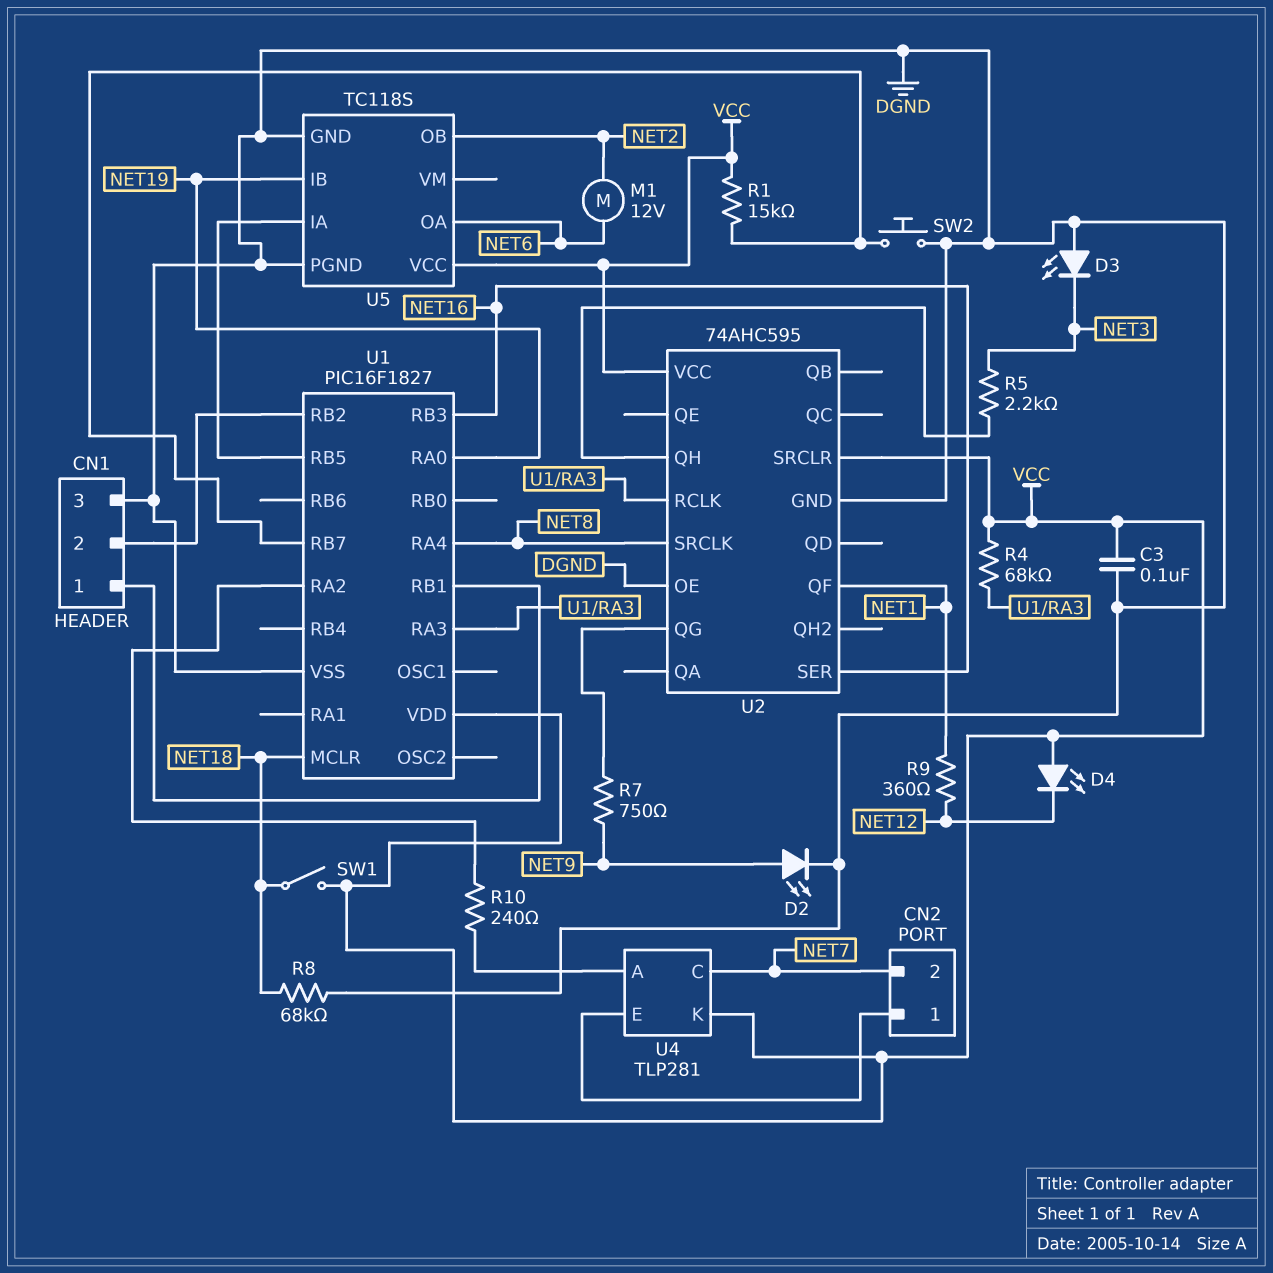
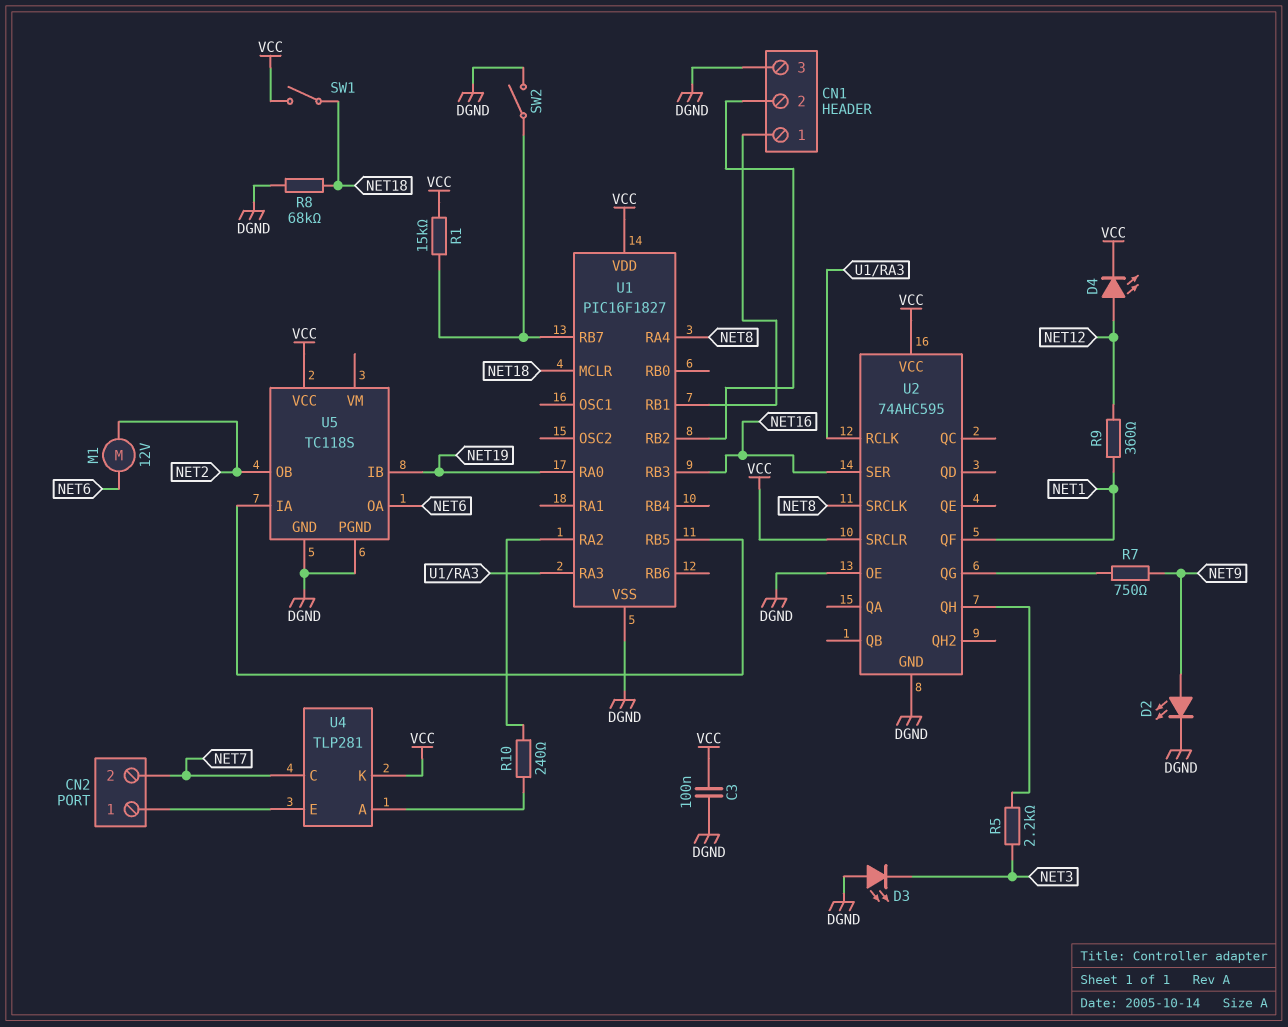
D4: LED (A VCC, K NET12) -> LED (A NET12, K VCC)
R4: 68k (U1/RA3, VCC) -> none
SW2: button (DGND, U1/RB7) -> switch (DGND, U1/RB7)

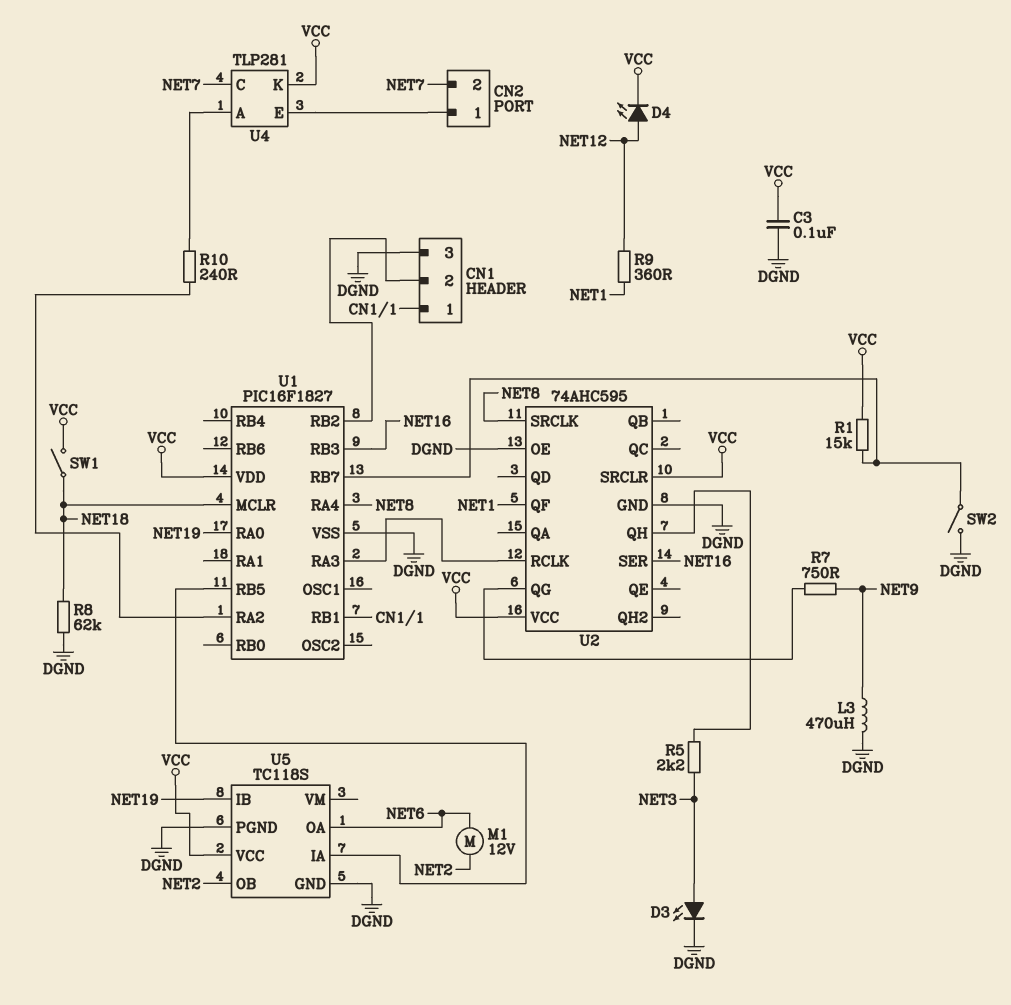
D2: LED (A NET9, K DGND) -> none
D3: LED (A DGND, K NET3) -> LED (A NET3, K DGND)
L3: none -> 470uH (DGND, NET9)
R8: 68k (DGND, NET18) -> 62k (DGND, NET18)

